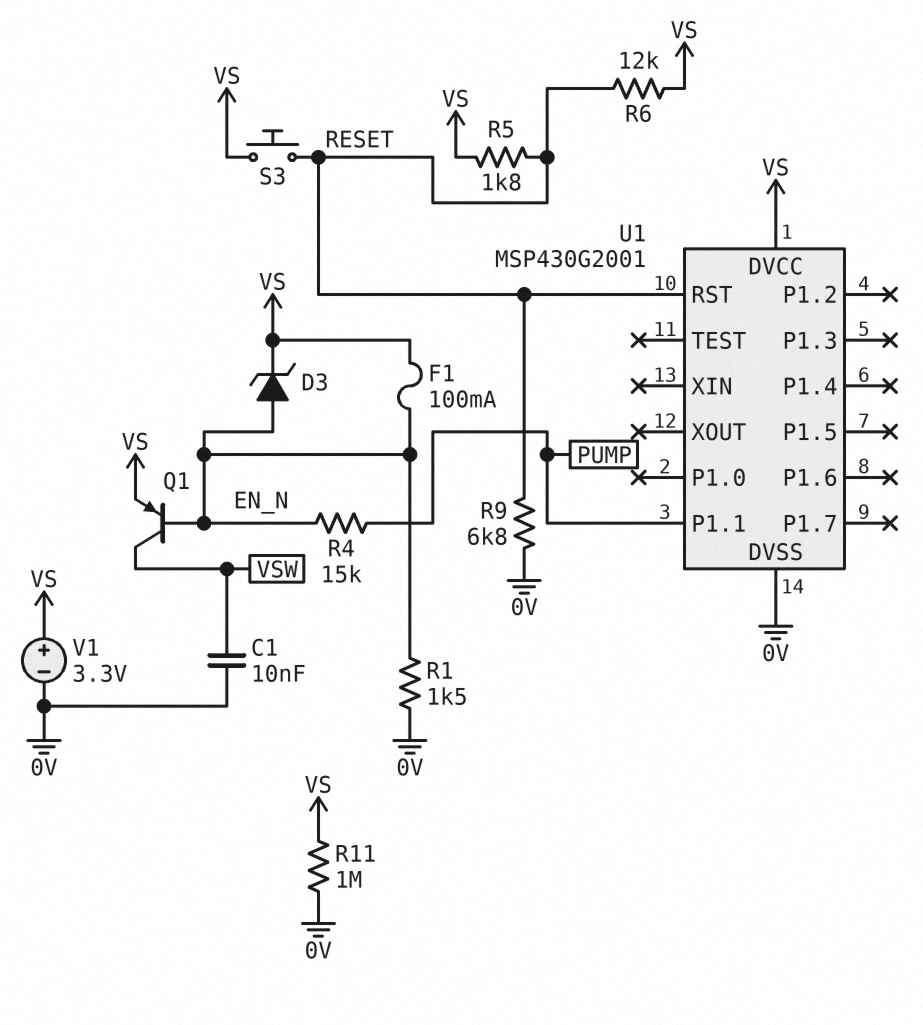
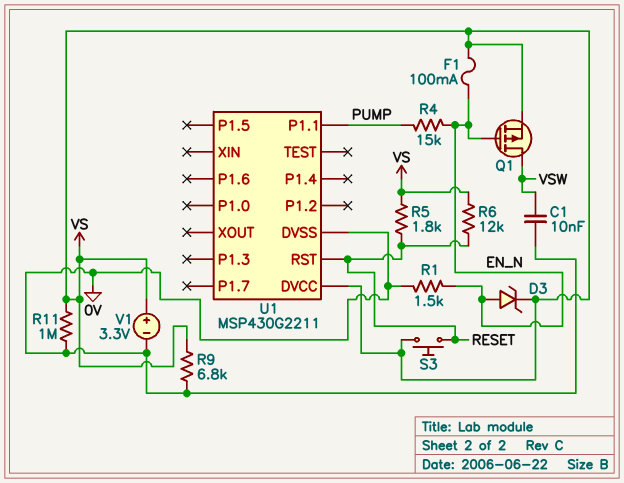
Q1: PNP (B EN_N, C VSW, E VS) -> PMOS (G EN_N, D VSW, S VS)
R9: 6.8k (0V, RESET) -> 6.8k (0V, VS)
U1: MSP430G2001 -> MSP430G2211

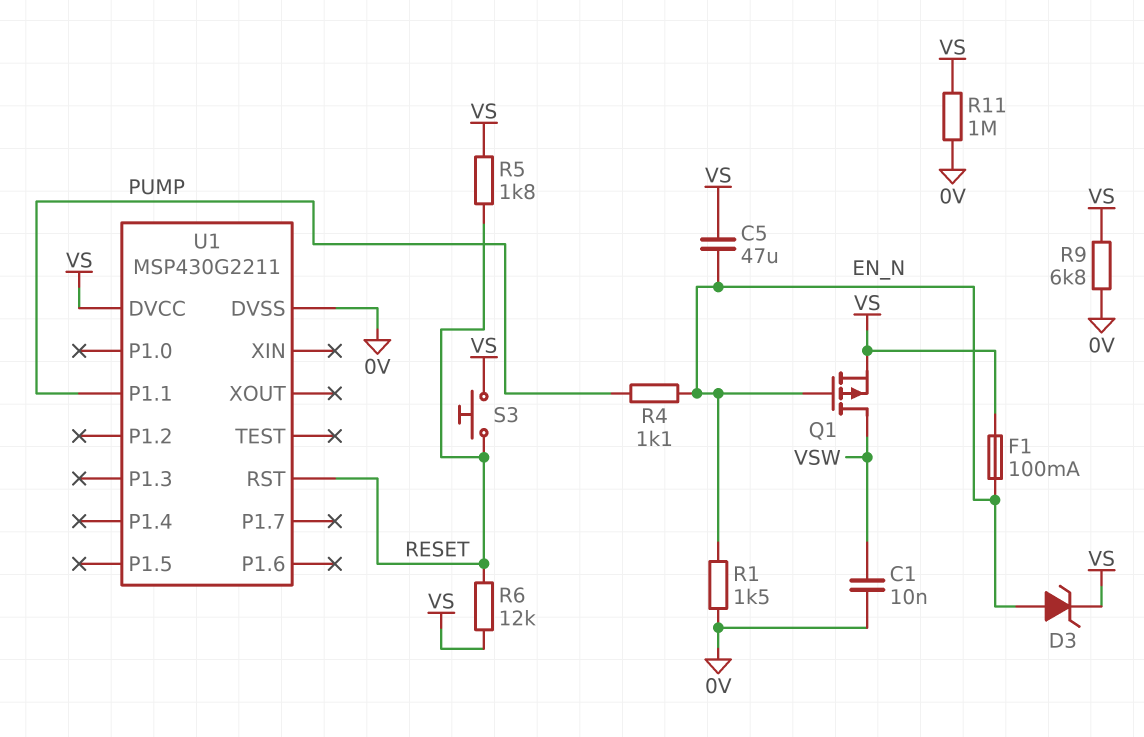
C5: none -> 47uF (EN_N, VS)
R4: 15k (EN_N, PUMP) -> 1.1k (EN_N, PUMP)
V1: 3.3V (plus VS, minus 0V) -> none

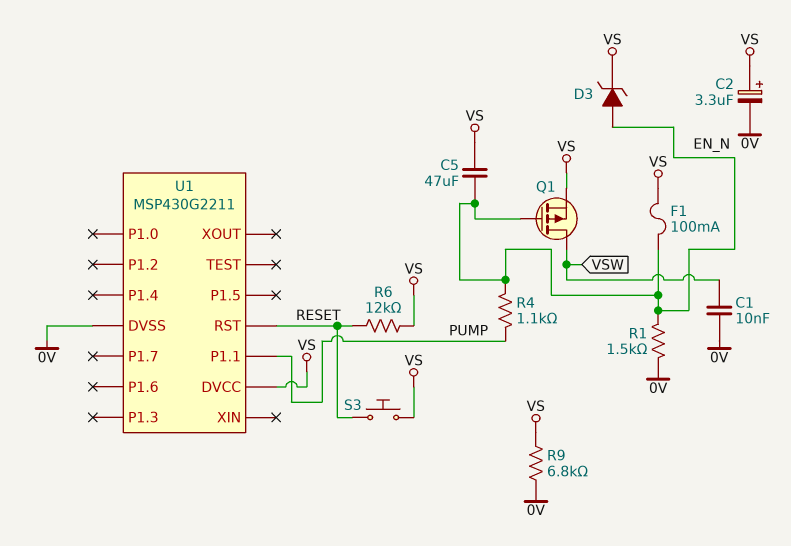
C2: none -> 3.3uF (plus VS, minus 0V)
R5: 1.8k (RESET, VS) -> none
R11: 1M (0V, VS) -> none

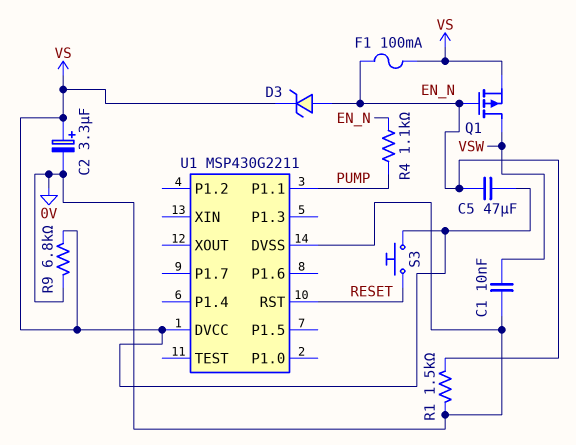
R6: 12k (RESET, VS) -> none

